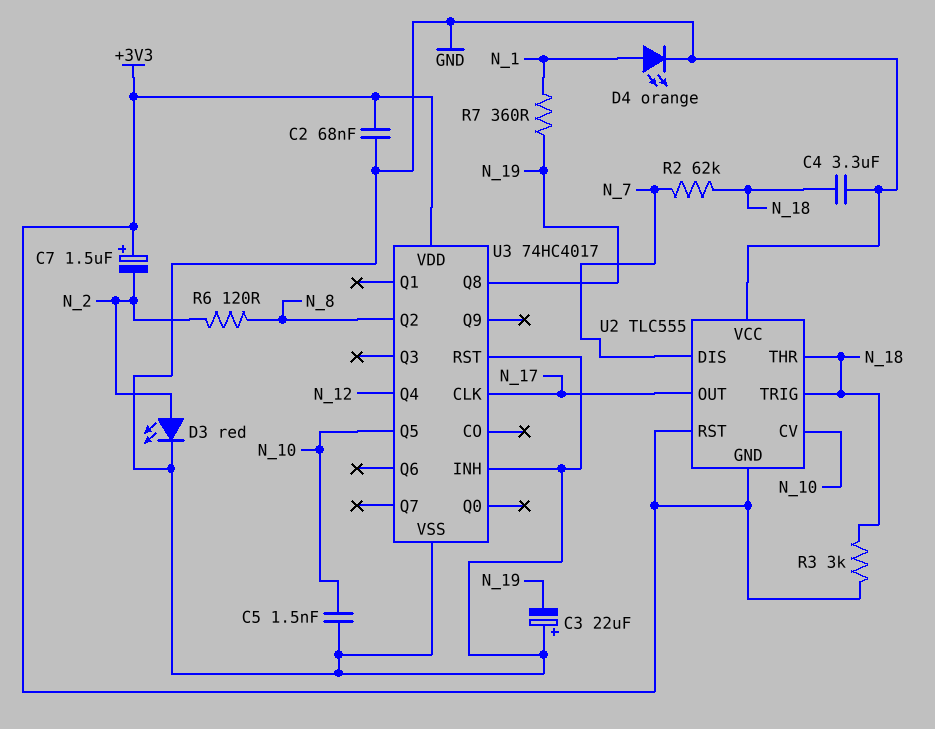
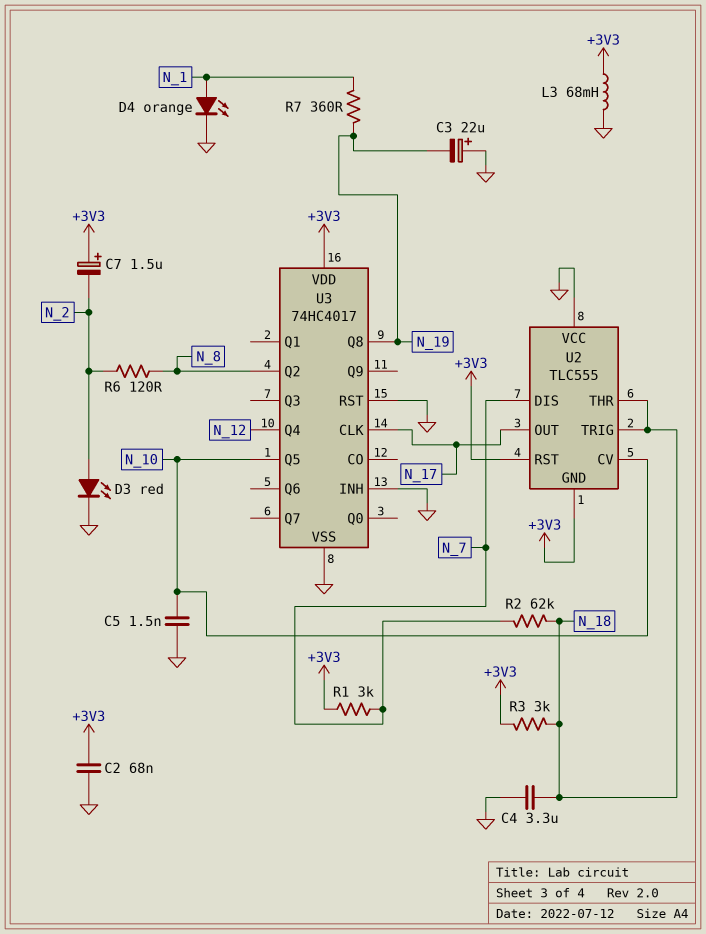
L3: none -> 68mH (+3V3, GND)
R1: none -> 3k (+3V3, N_7)

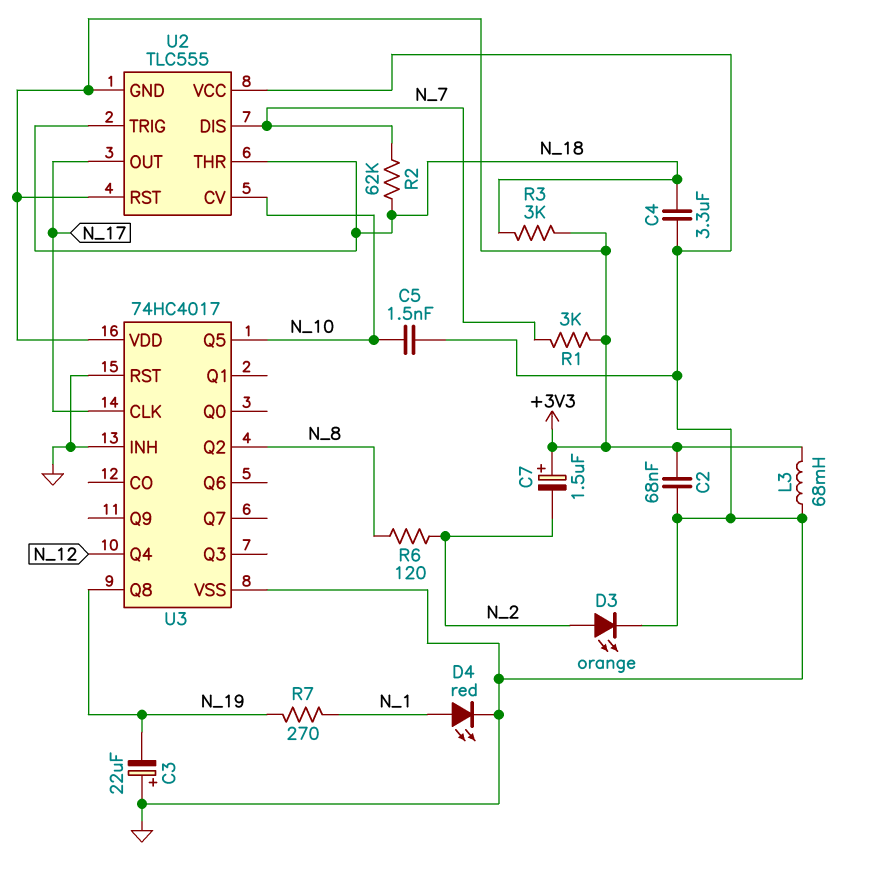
D3: LED red (A N_2, K GND) -> LED orange (A N_2, K GND)
D4: LED orange (A N_1, K GND) -> LED red (A N_1, K GND)
R7: 360 (N_1, N_19) -> 270 (N_1, N_19)

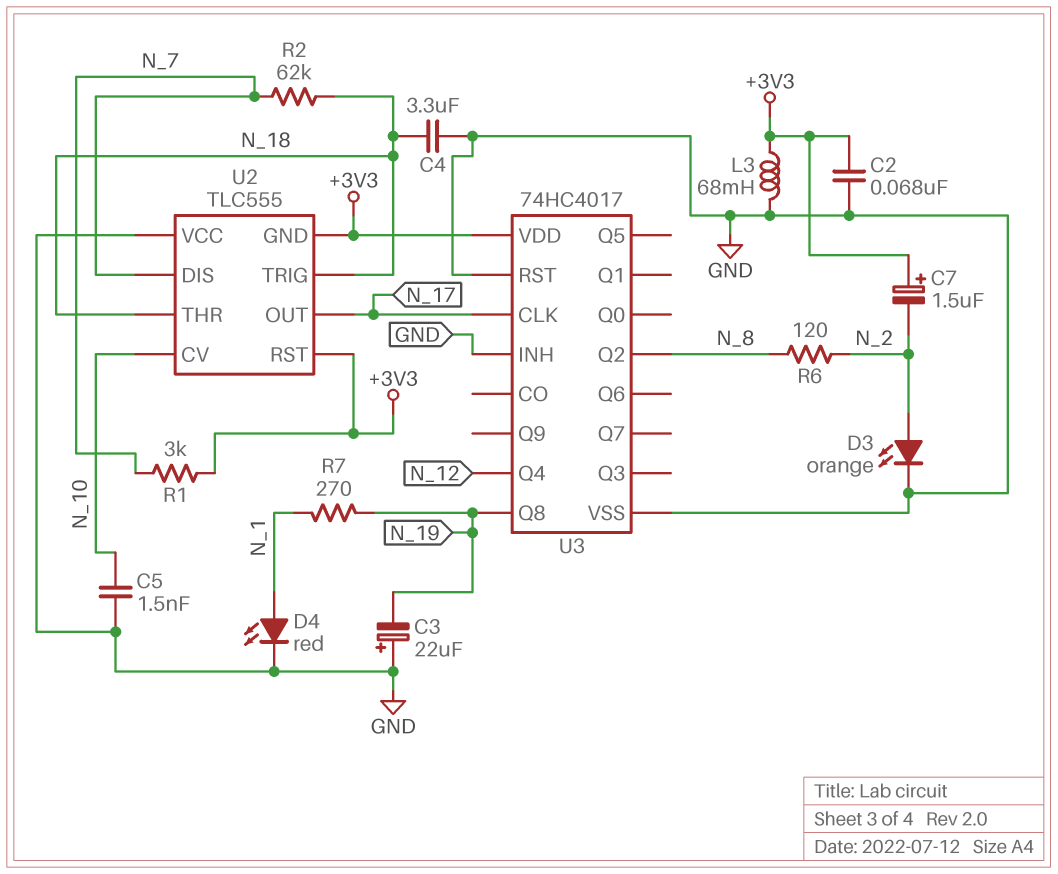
R3: 3k (+3V3, N_18) -> none
U3 pin Q5: N_10 -> none

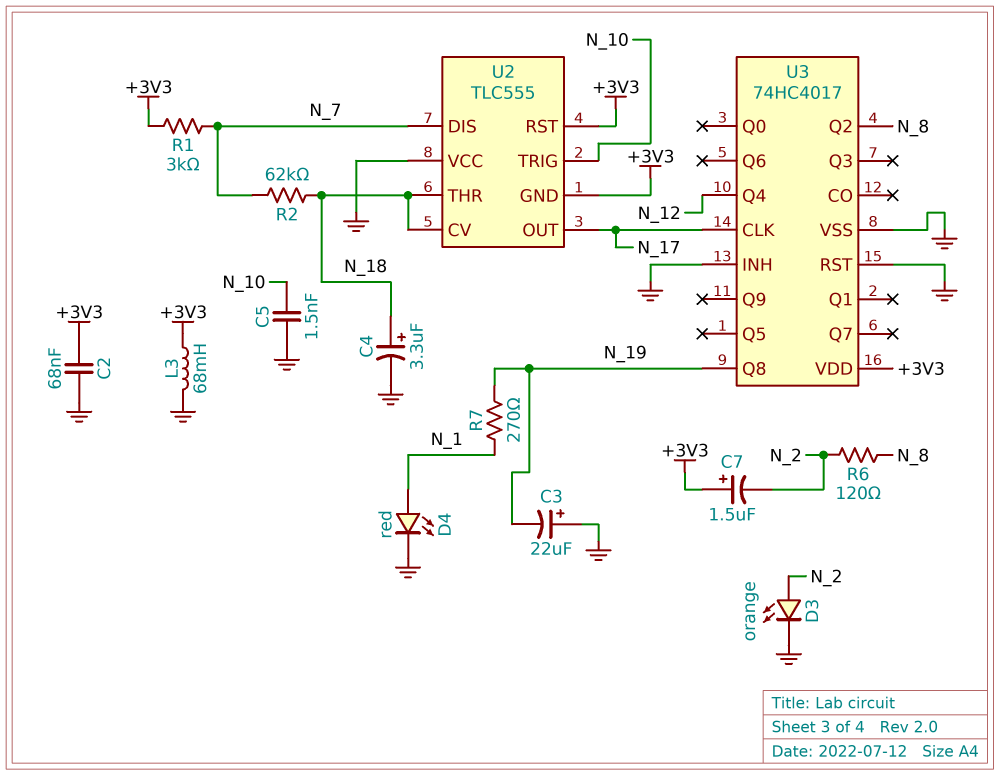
C4: 3.3uF (GND, N_18) -> 3.3uF (plus N_18, minus GND)
U2 pin CV: N_10 -> N_18
U2 pin TRIG: N_18 -> N_10

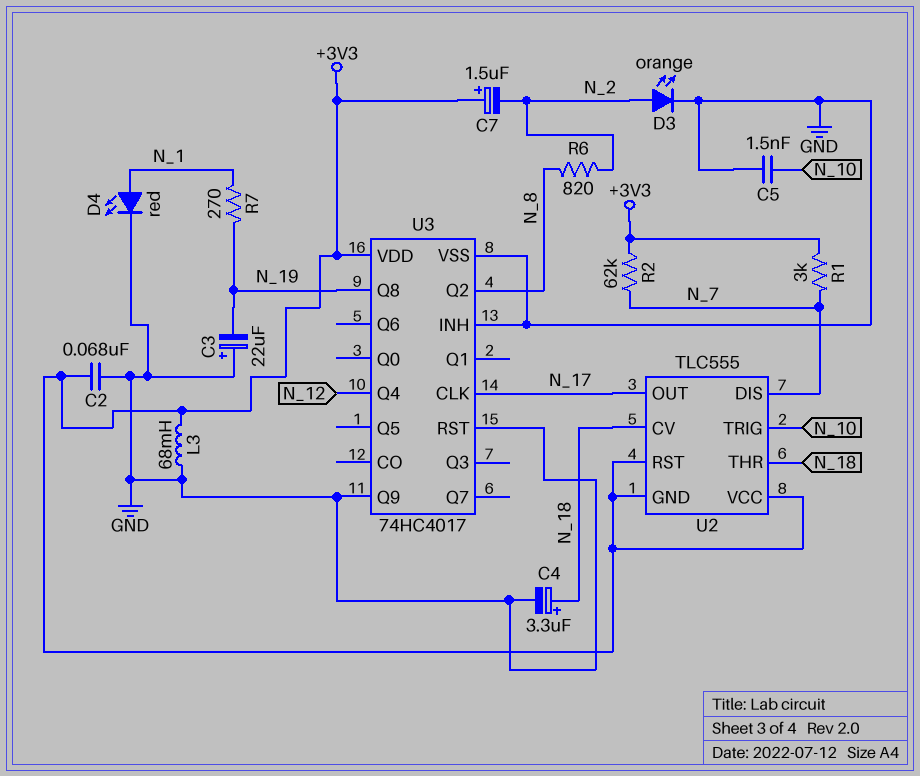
R2: 62k (N_7, N_18) -> 62k (+3V3, N_7)
R6: 120 (N_2, N_8) -> 820 (N_2, N_8)
U2 pin VCC: GND -> +3V3
U3 pin Q9: none -> GND

